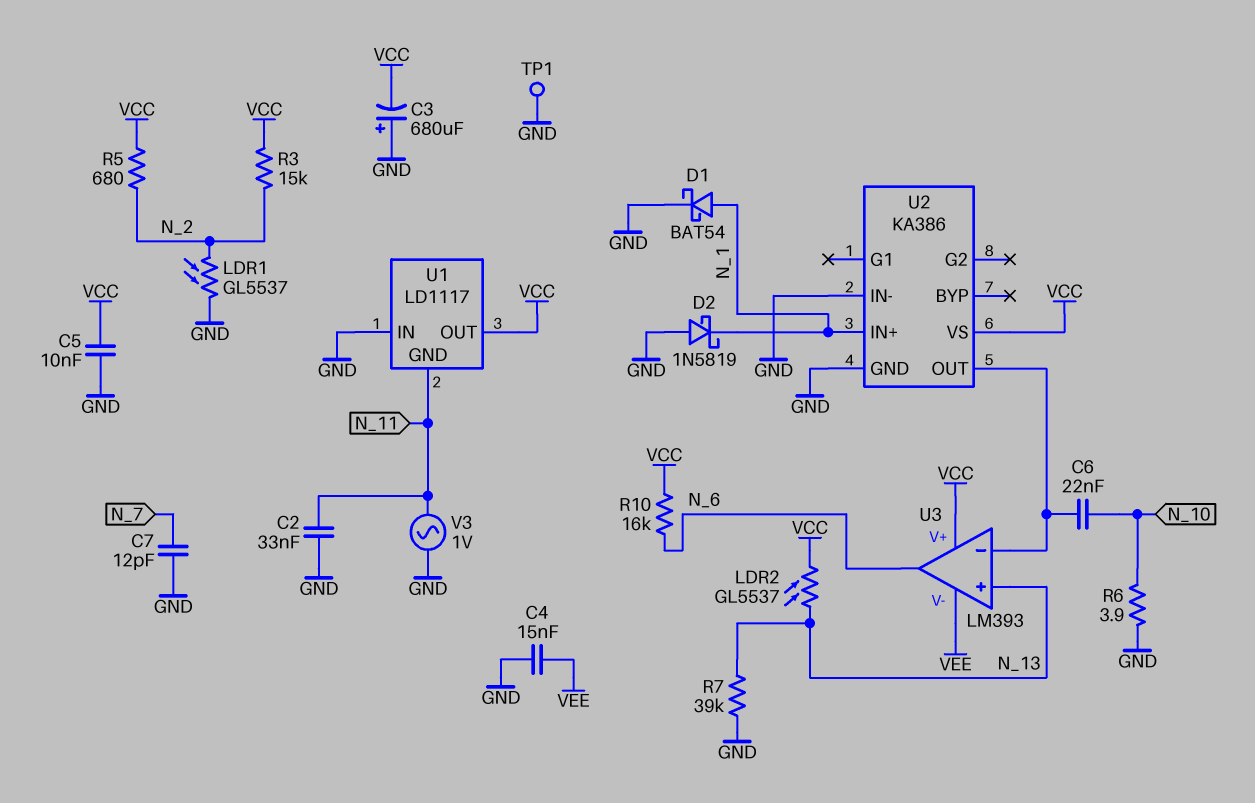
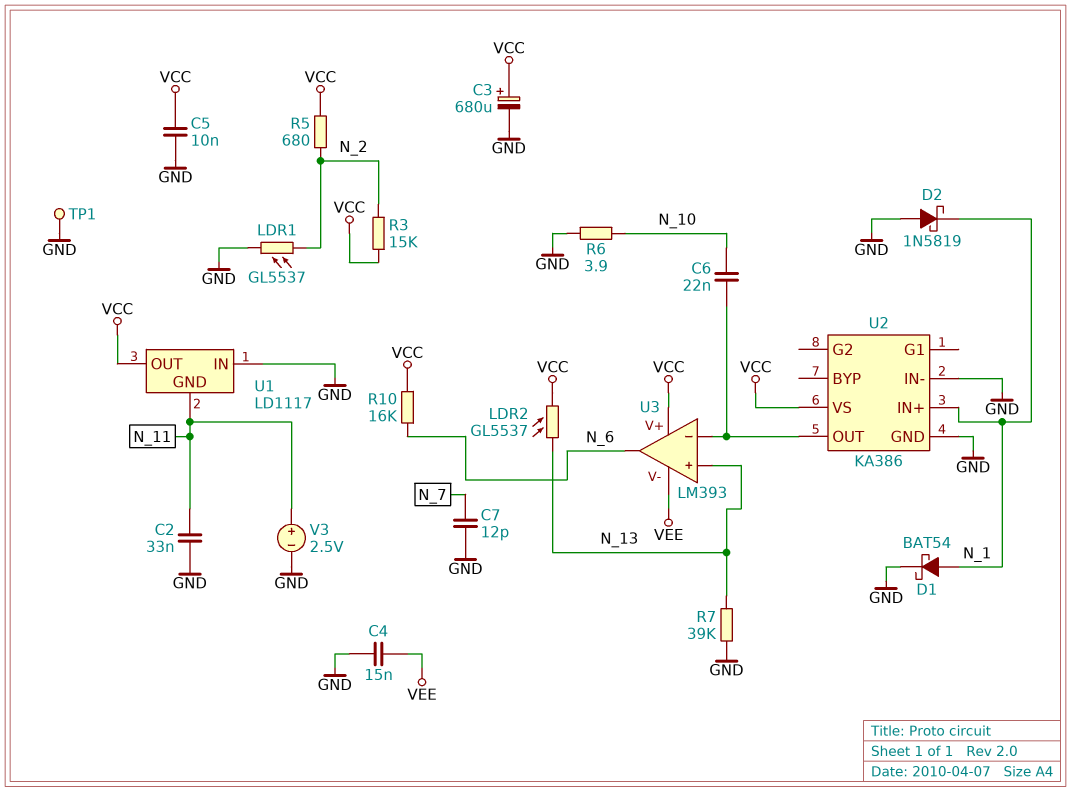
C3: 680uF (plus GND, minus VCC) -> 680uF (plus VCC, minus GND)
V3: AC 1V (GND, N_11) -> 2.5V (plus N_11, minus GND)

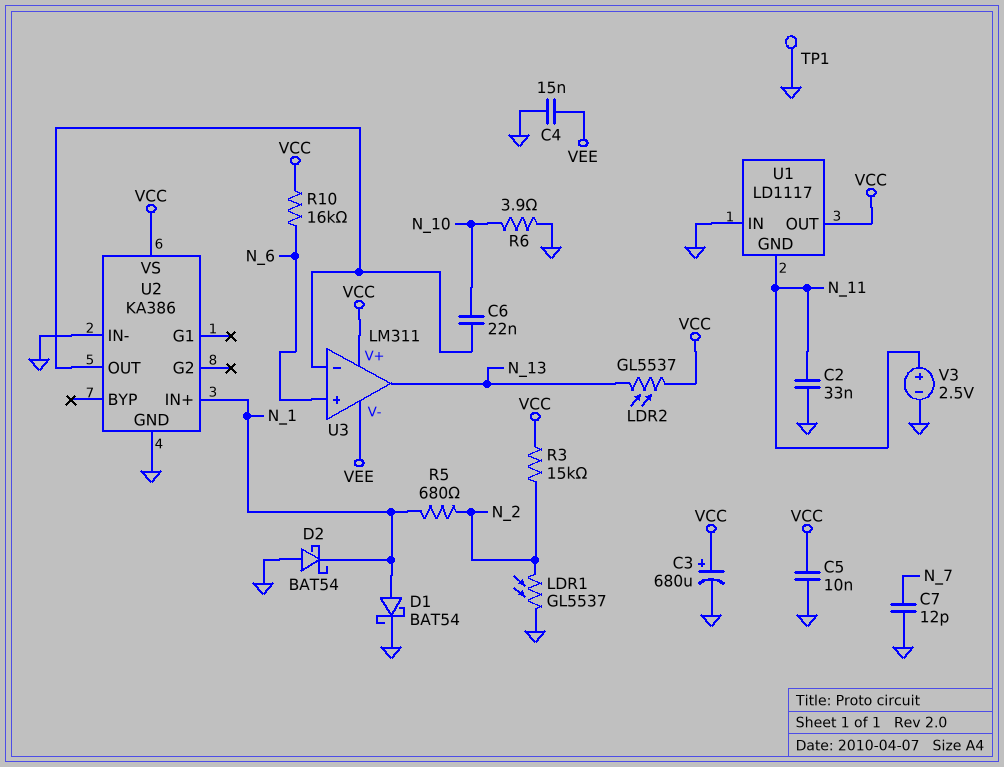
D2: schottky 1N5819 (A GND, K N_1) -> schottky BAT54 (A GND, K N_1)
R5: 680 (N_2, VCC) -> 680 (N_1, N_2)
R7: 39k (GND, N_13) -> none
U3: LM393 -> LM311
U3 pin in+: N_13 -> N_6
U3 pin out: N_6 -> N_13

